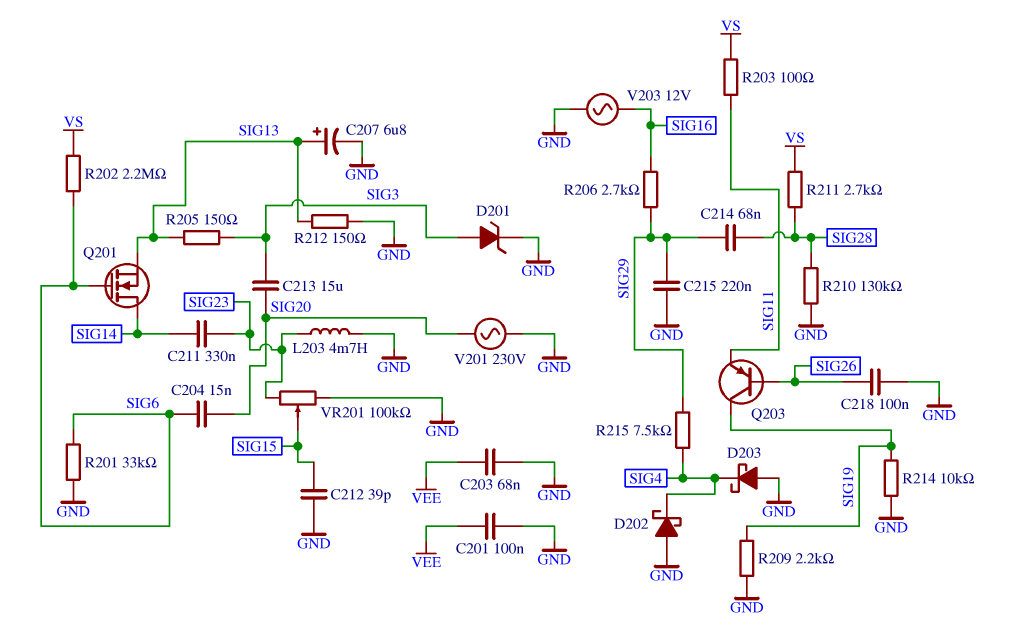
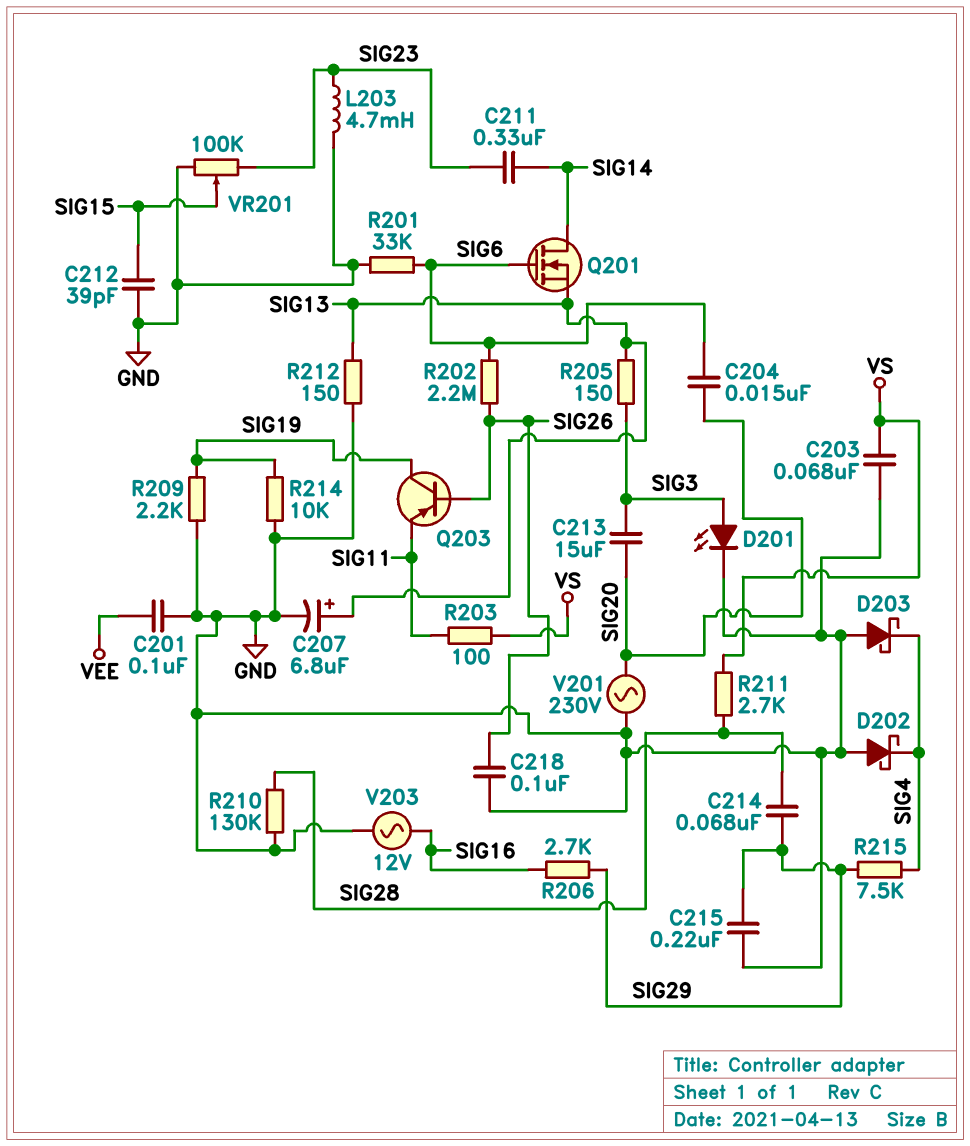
C203: 68nF (GND, VEE) -> 68nF (GND, VS)
D201: zener (A SIG3, K GND) -> LED (A SIG3, K GND)
R202: 2.2M (SIG6, VS) -> 2.2M (SIG6, SIG26)

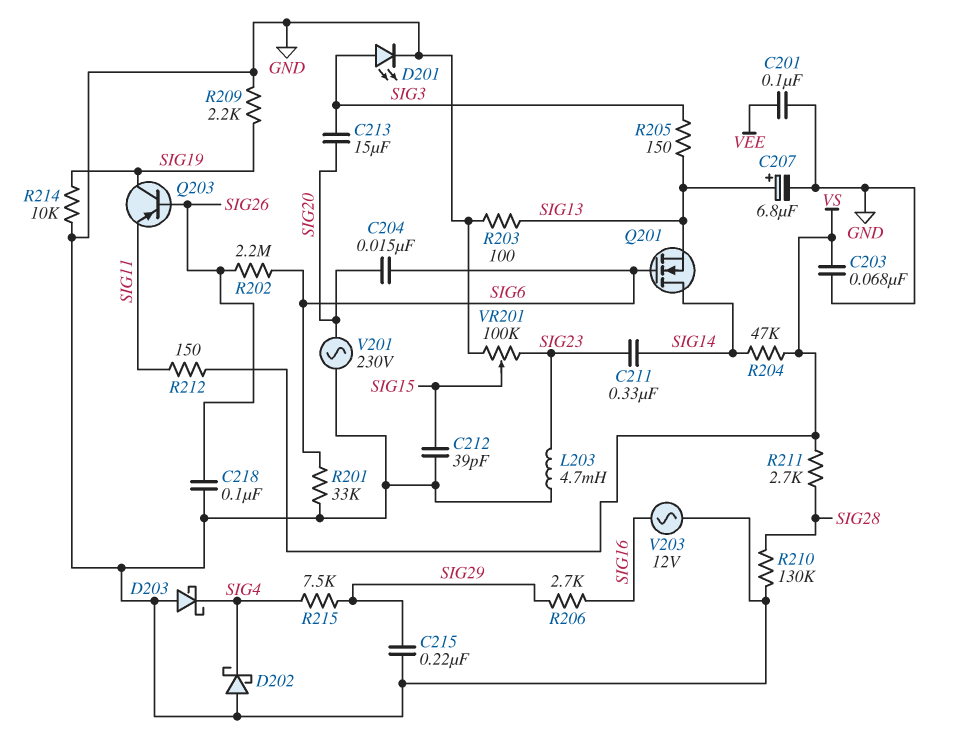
C214: 68nF (SIG28, SIG29) -> none
R203: 100 (SIG11, VS) -> 100 (GND, SIG13)
R204: none -> 47k (SIG14, VS)
R212: 150 (GND, SIG13) -> 150 (SIG11, VS)

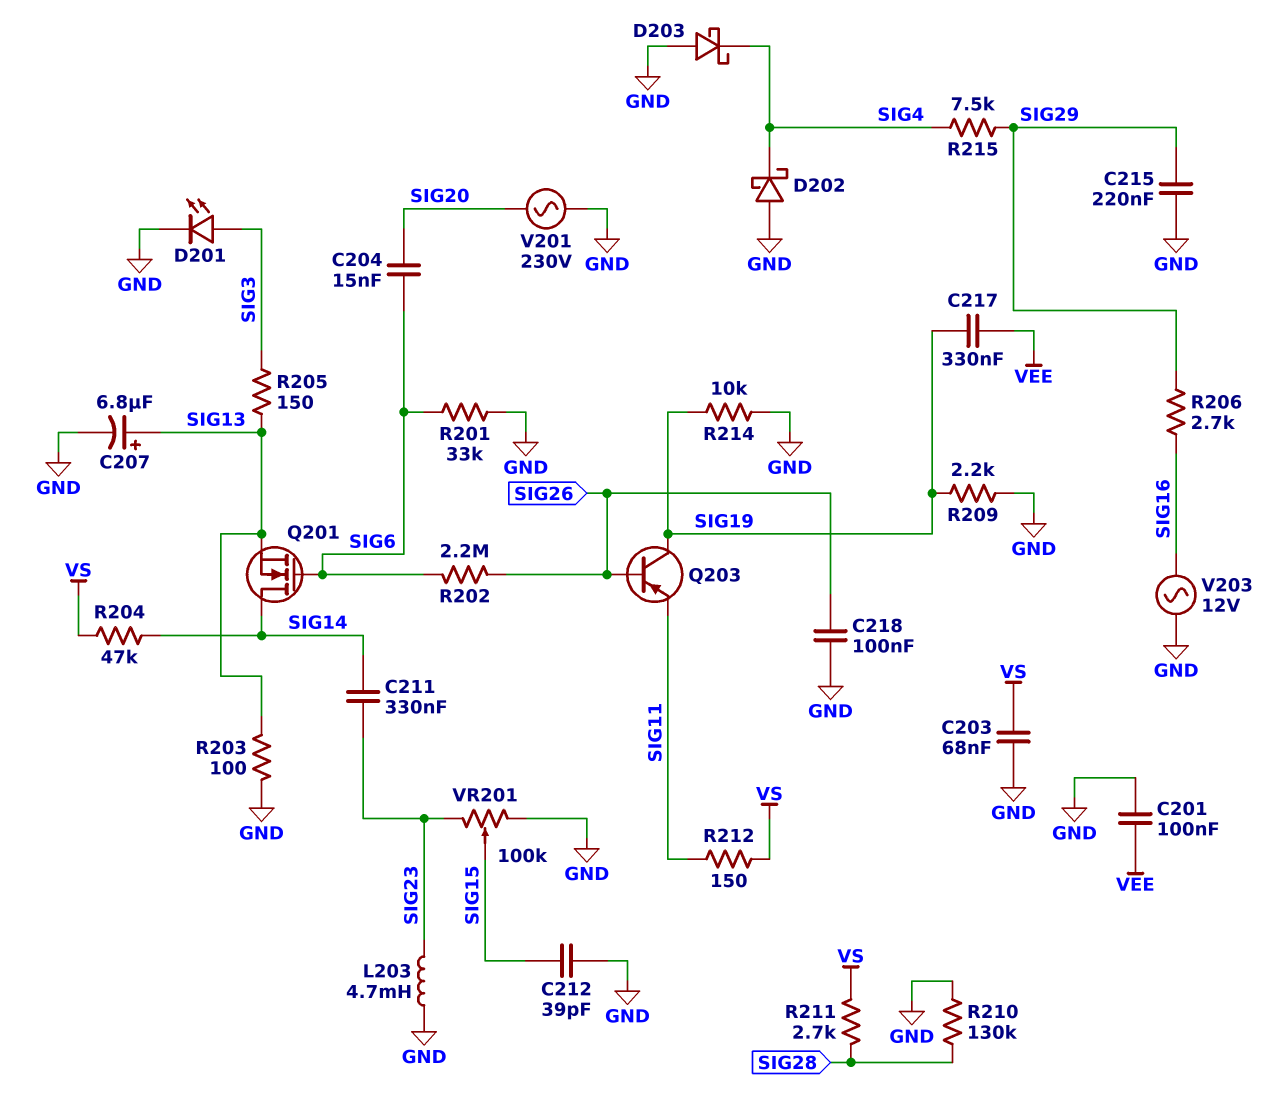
C213: 15uF (SIG3, SIG20) -> none
C217: none -> 330nF (SIG19, VEE)

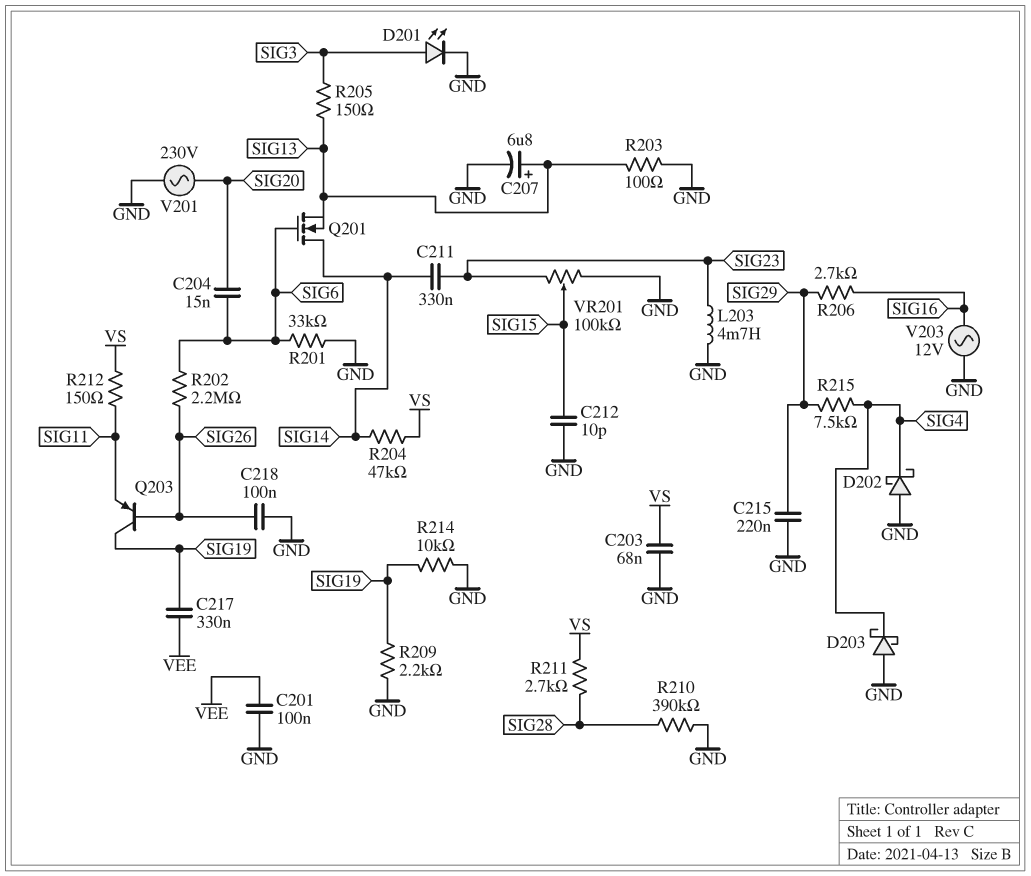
C212: 39pF (GND, SIG15) -> 10pF (GND, SIG15)
R210: 130k (GND, SIG28) -> 390k (GND, SIG28)

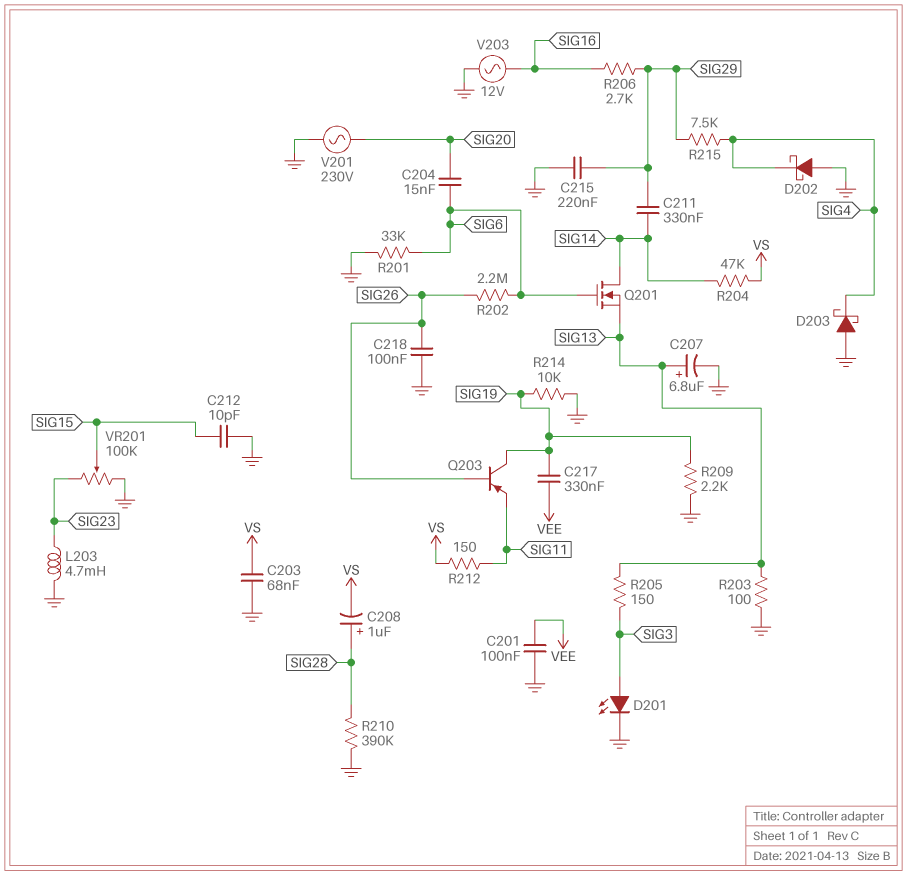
C208: none -> 1uF (plus SIG28, minus VS)
C211: 330nF (SIG14, SIG23) -> 330nF (SIG14, SIG29)
R211: 2.7k (SIG28, VS) -> none

